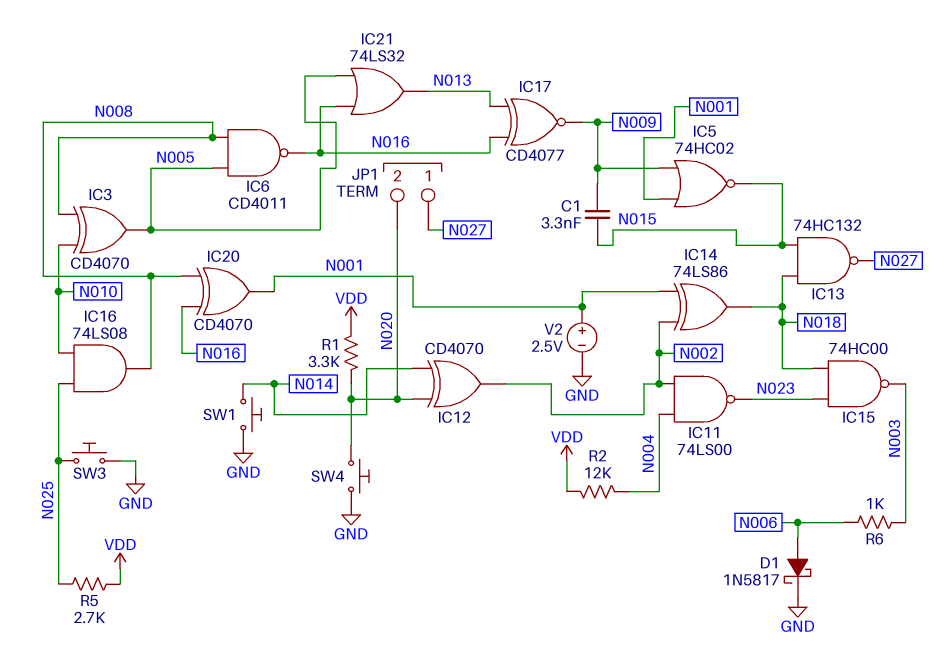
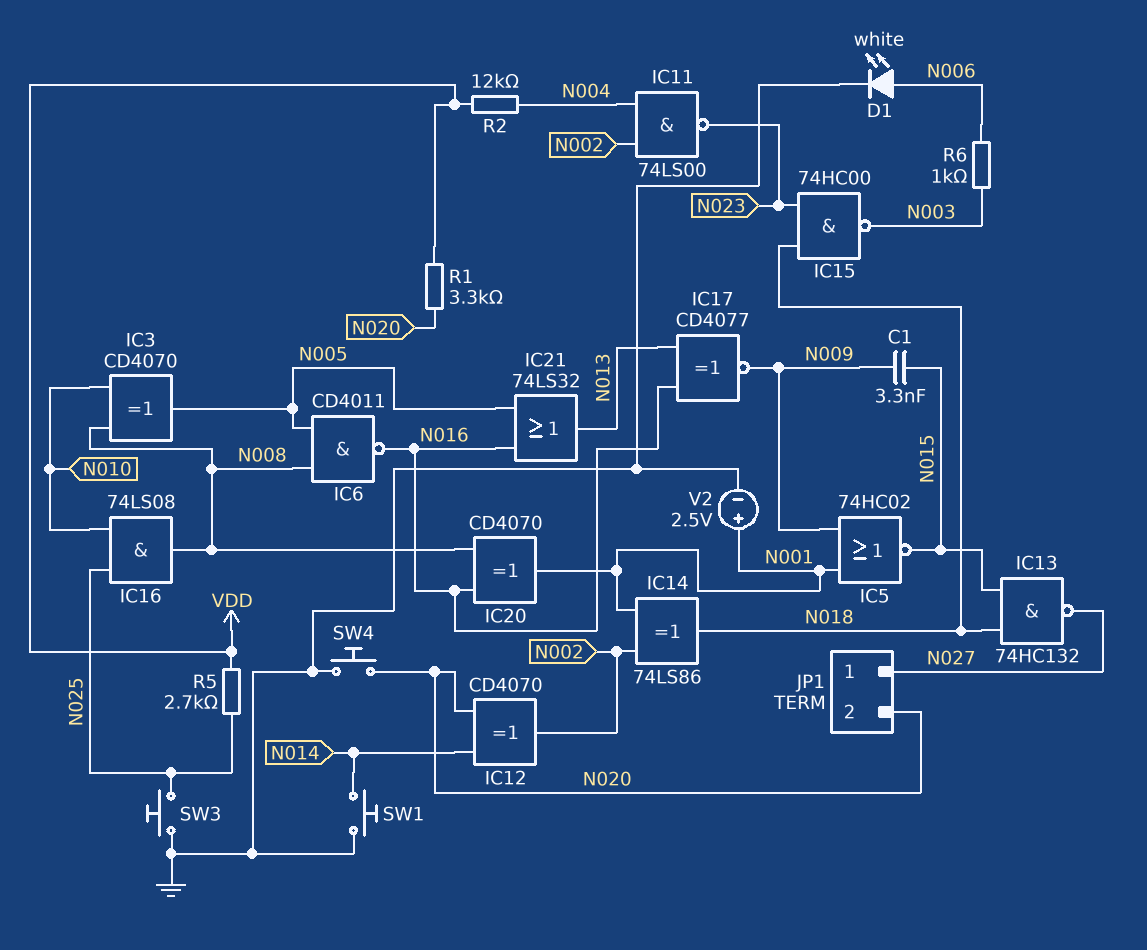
D1: schottky 1N5817 (A N006, K GND) -> LED white (A N006, K GND)

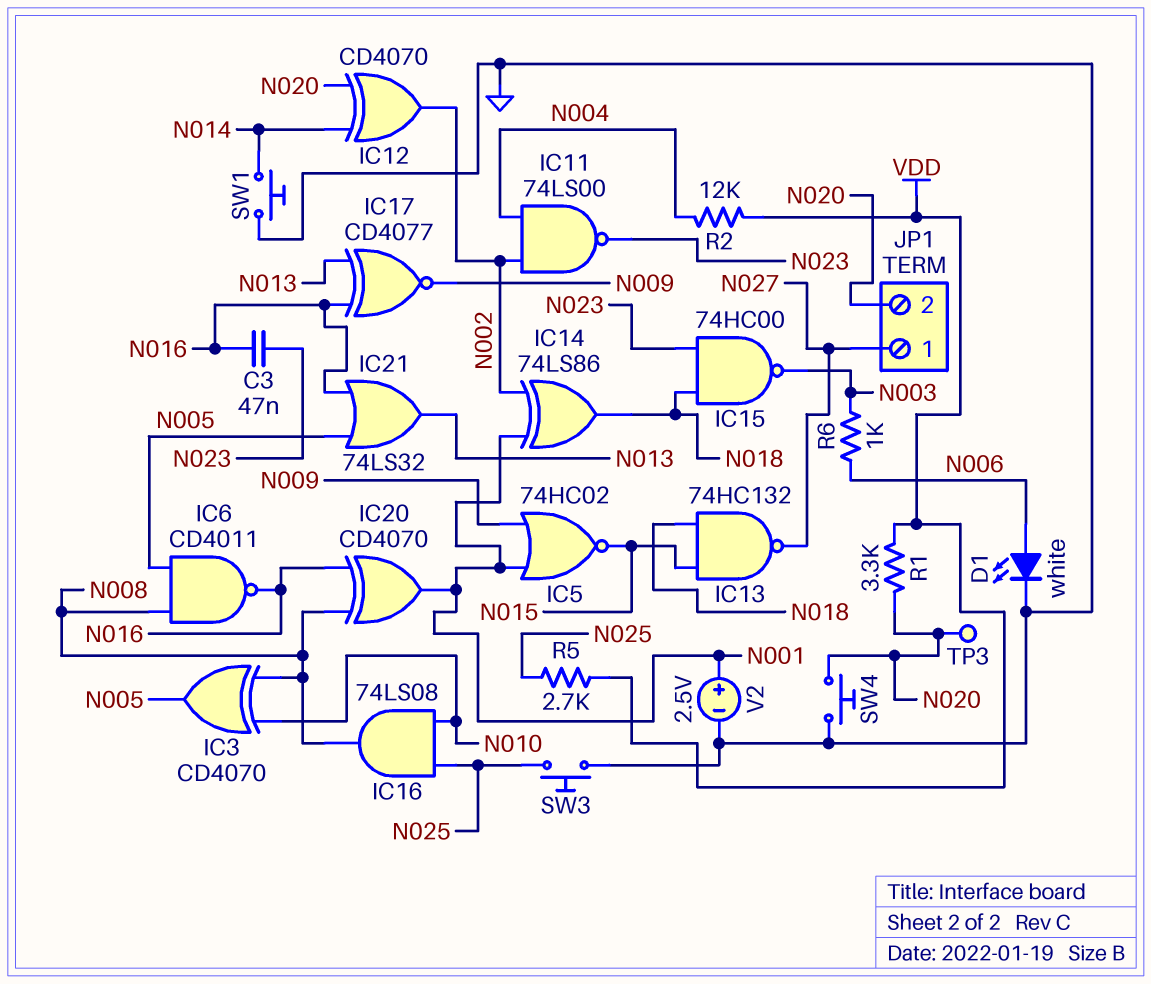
C1: 3.3nF (N009, N015) -> none
C3: none -> 47nF (N016, N023)
TP3: none -> test point (N020)

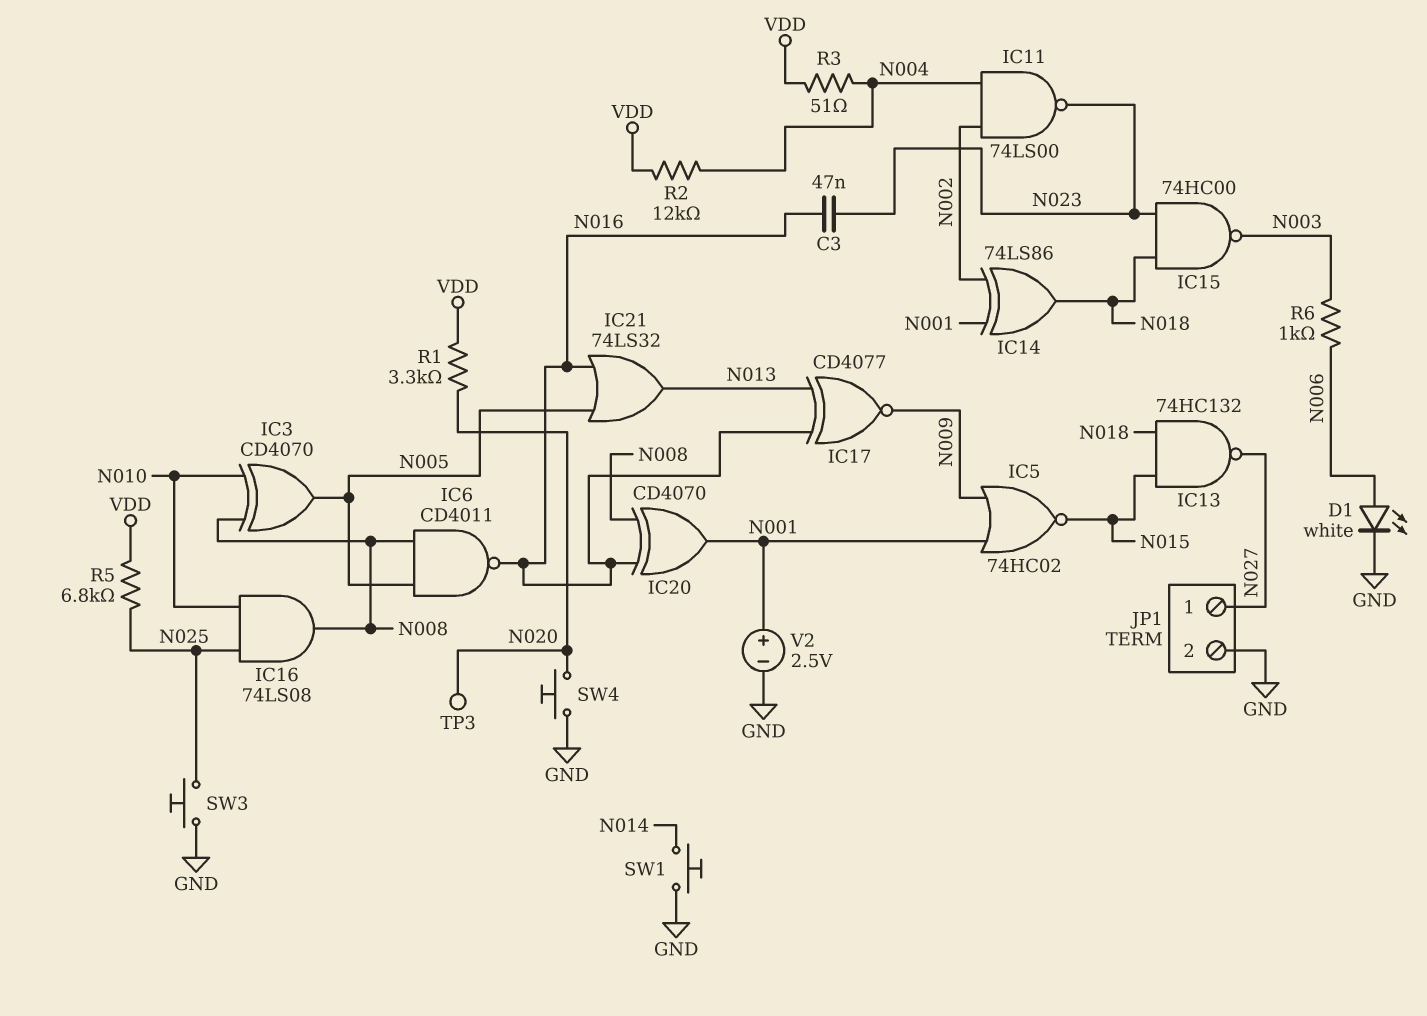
IC12: XOR CD4070 (in N014, in N020, out N002) -> none
JP1 pin 2: N020 -> GND
R3: none -> 51 (N004, VDD)
R5: 2.7k (N025, VDD) -> 6.8k (N025, VDD)

